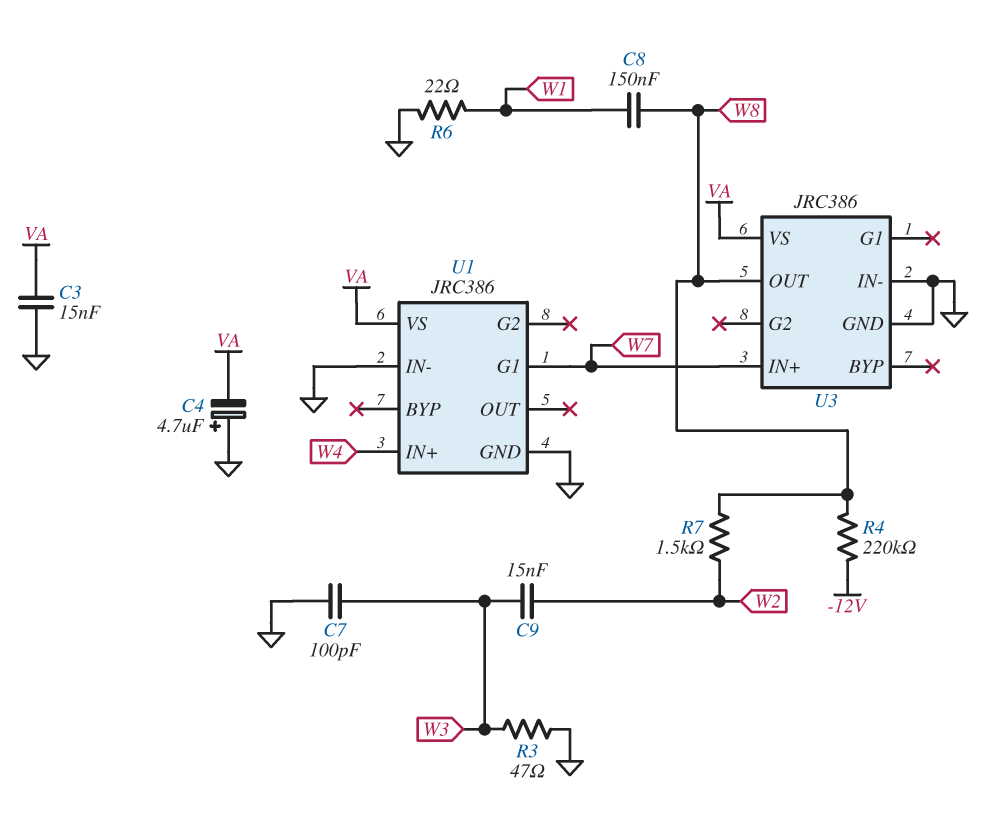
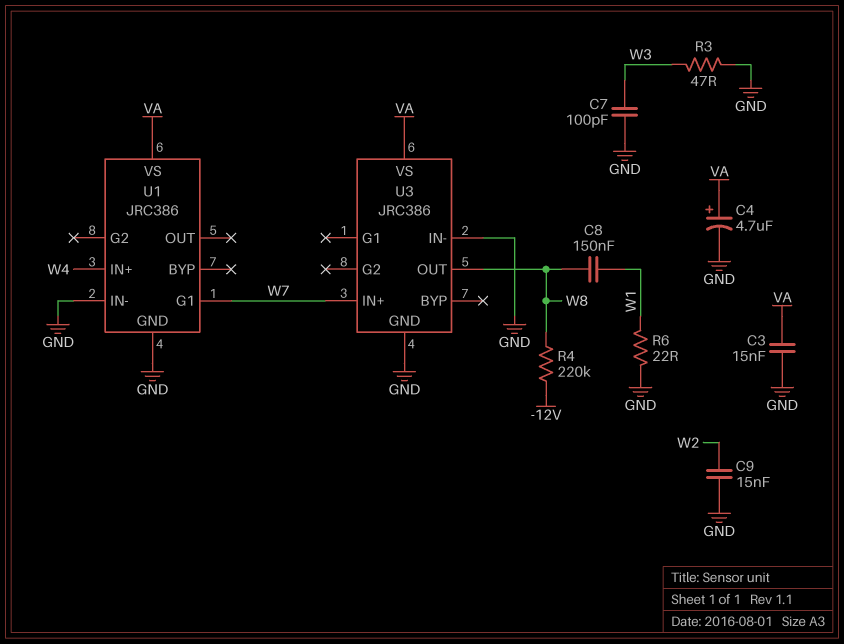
C4: 4.7uF (plus GND, minus VA) -> 4.7uF (plus VA, minus GND)
C9: 15nF (W2, W3) -> 15nF (GND, W2)
R7: 1.5k (W2, W8) -> none

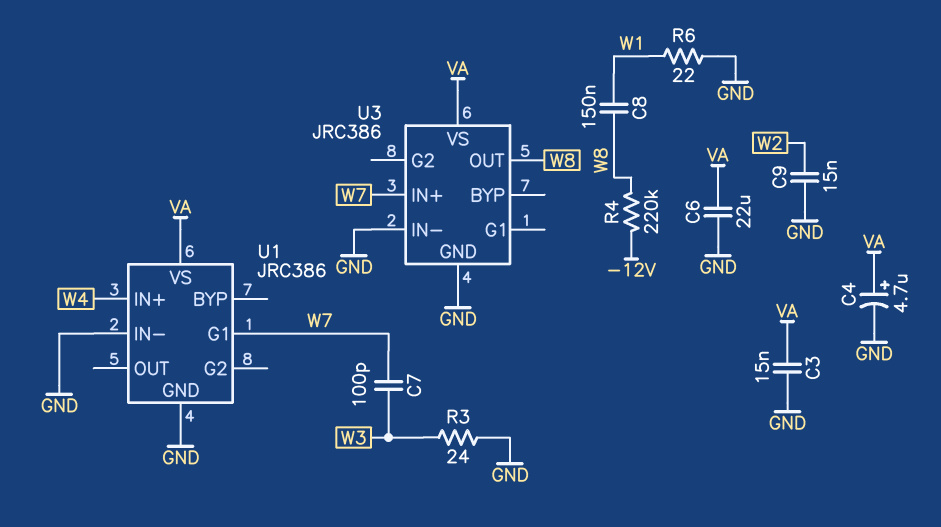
C6: none -> 22uF (GND, VA)
C7: 100pF (GND, W3) -> 100pF (W3, W7)
R3: 47 (GND, W3) -> 24 (GND, W3)

